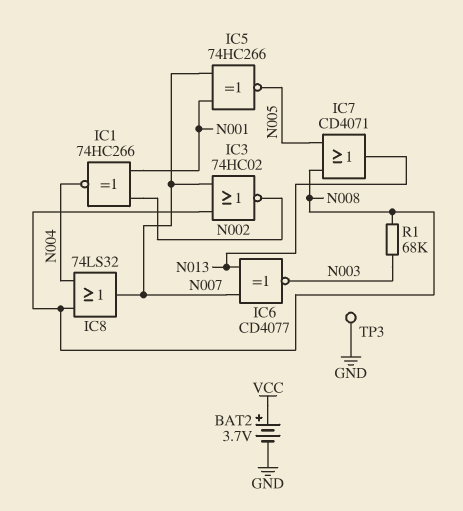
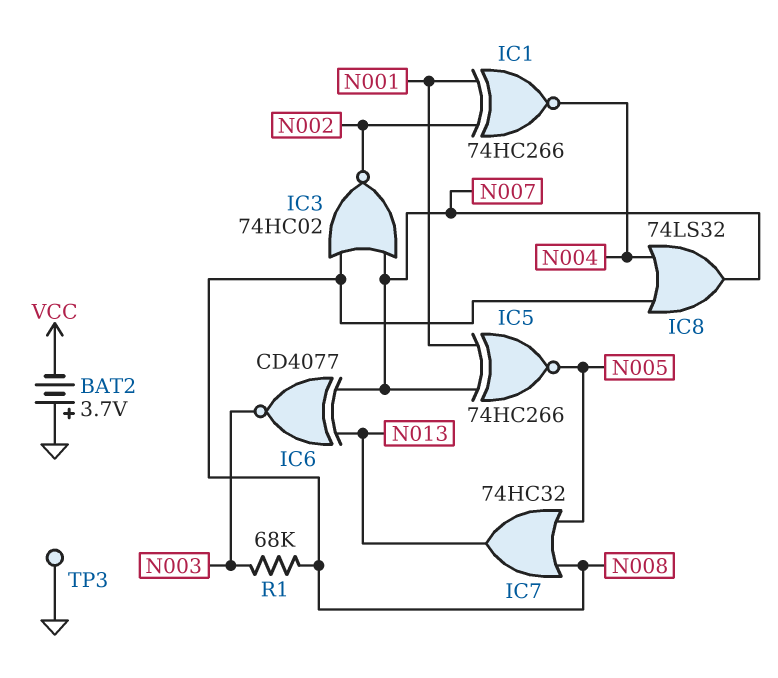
BAT2: 3.7V (plus VCC, minus GND) -> 3.7V (plus GND, minus VCC)
IC7: OR CD4071 (in N005, in N008, out N013) -> OR 74HC32 (in N005, in N008, out N013)

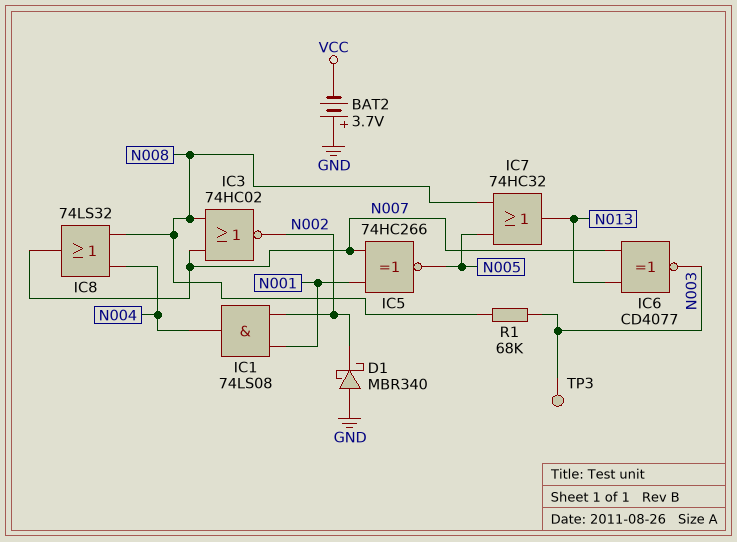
D1: none -> schottky MBR340 (A GND, K N002)
IC1: XNOR 74HC266 (in N001, in N002, out N004) -> AND 74LS08 (in N001, in N002, out N004)
TP3: test point (GND) -> test point (N003)

